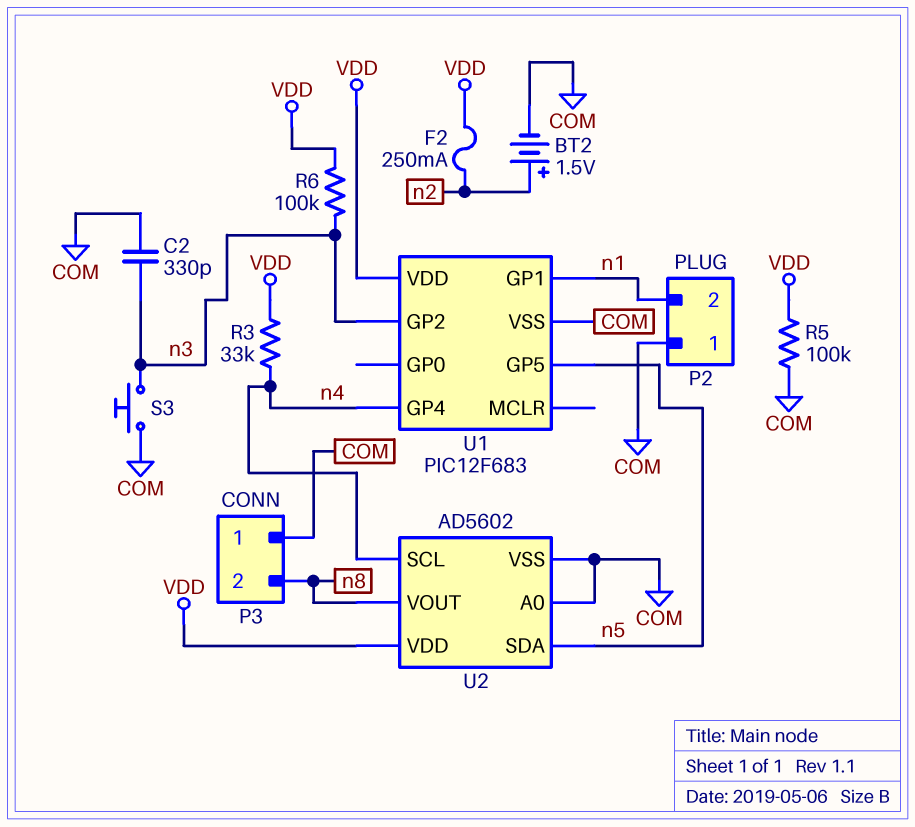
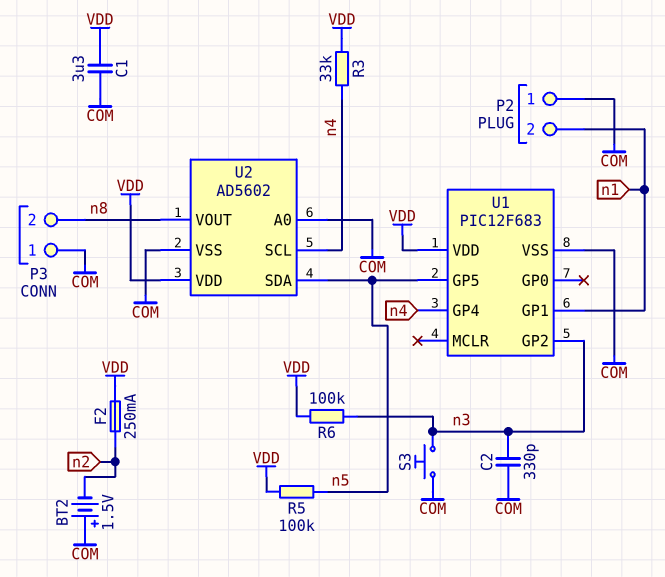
BT2: 1.5V (plus n2, minus COM) -> 1.5V (plus COM, minus n2)
C1: none -> 3.3uF (COM, VDD)
R5: 100k (COM, VDD) -> 100k (VDD, n5)

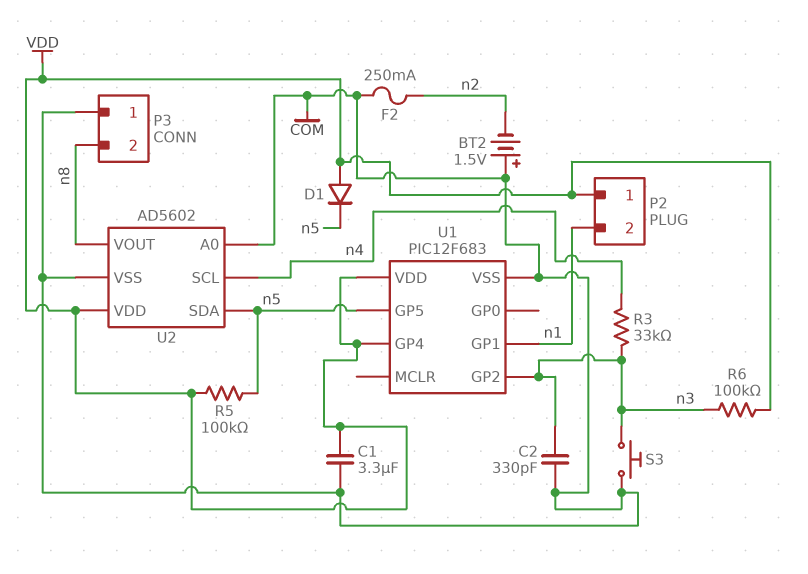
D1: none -> diode (A VDD, K n5)
F2: 250mA (VDD, n2) -> 250mA (COM, n2)
P2 pin 1: COM -> VDD
R3: 33k (VDD, n4) -> 33k (n3, n4)
U1 pin GP4: n4 -> VDD

